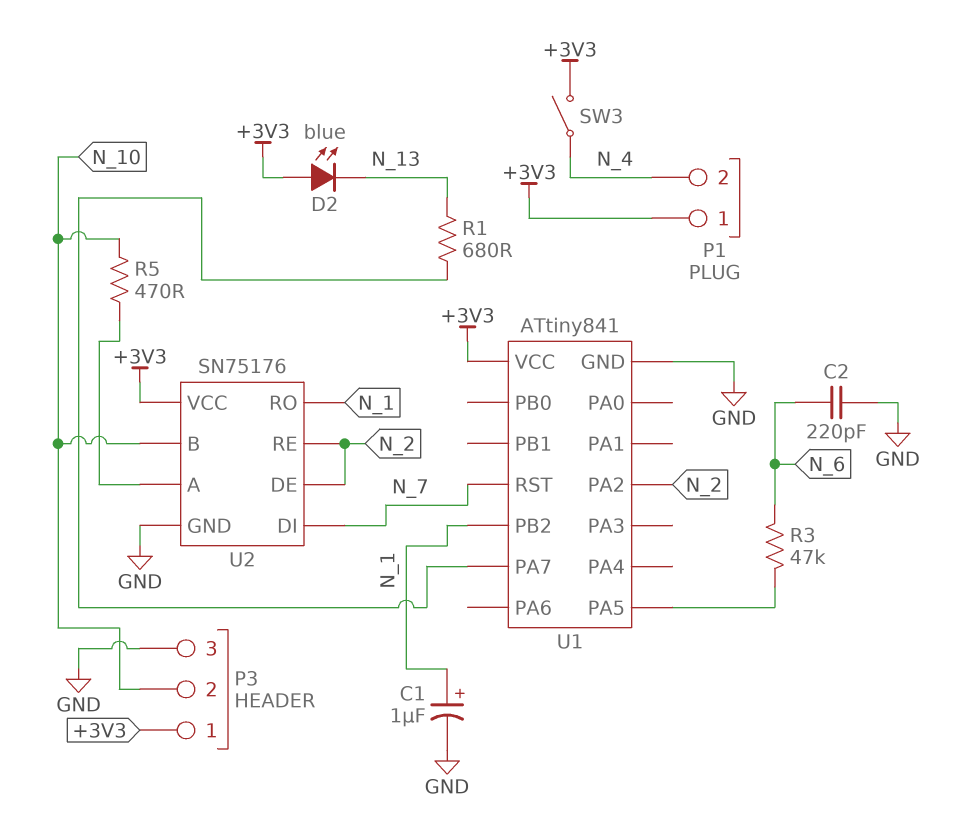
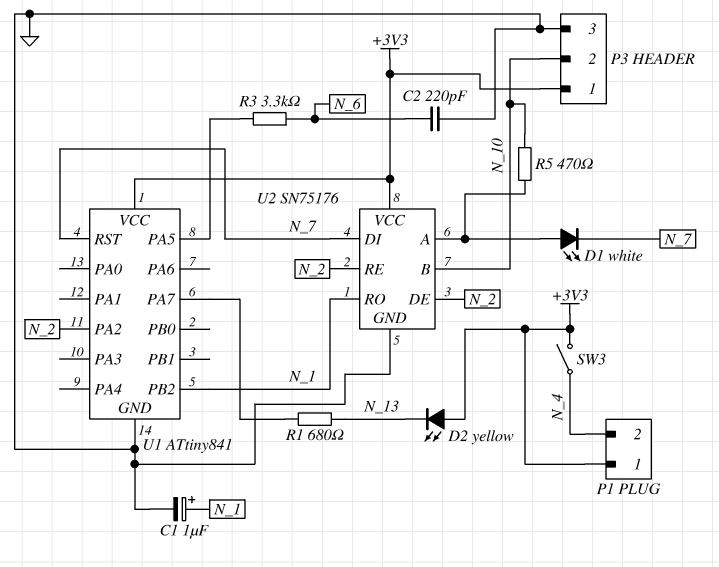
D1: none -> LED white (A U2/A, K N_7)
D2: LED blue (A +3V3, K N_13) -> LED yellow (A +3V3, K N_13)
R3: 47k (N_6, U1/PA5) -> 3.3k (N_6, U1/PA5)

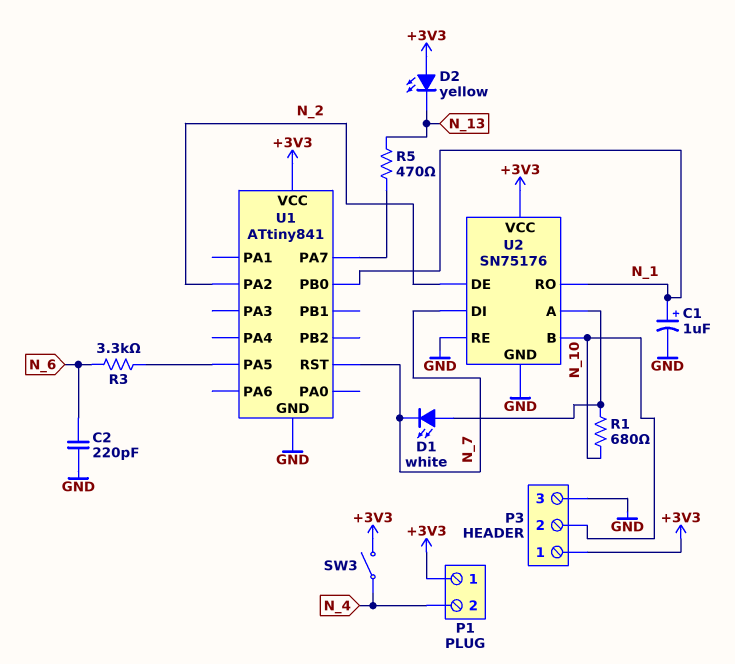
R1: 680 (N_13, U1/PA7) -> 680 (N_10, U2/A)
R5: 470 (N_10, U2/A) -> 470 (N_13, U1/PA7)
U1 pin PB0: none -> N_1
U1 pin PB2: N_1 -> none
U2 pin RE: N_2 -> GND

